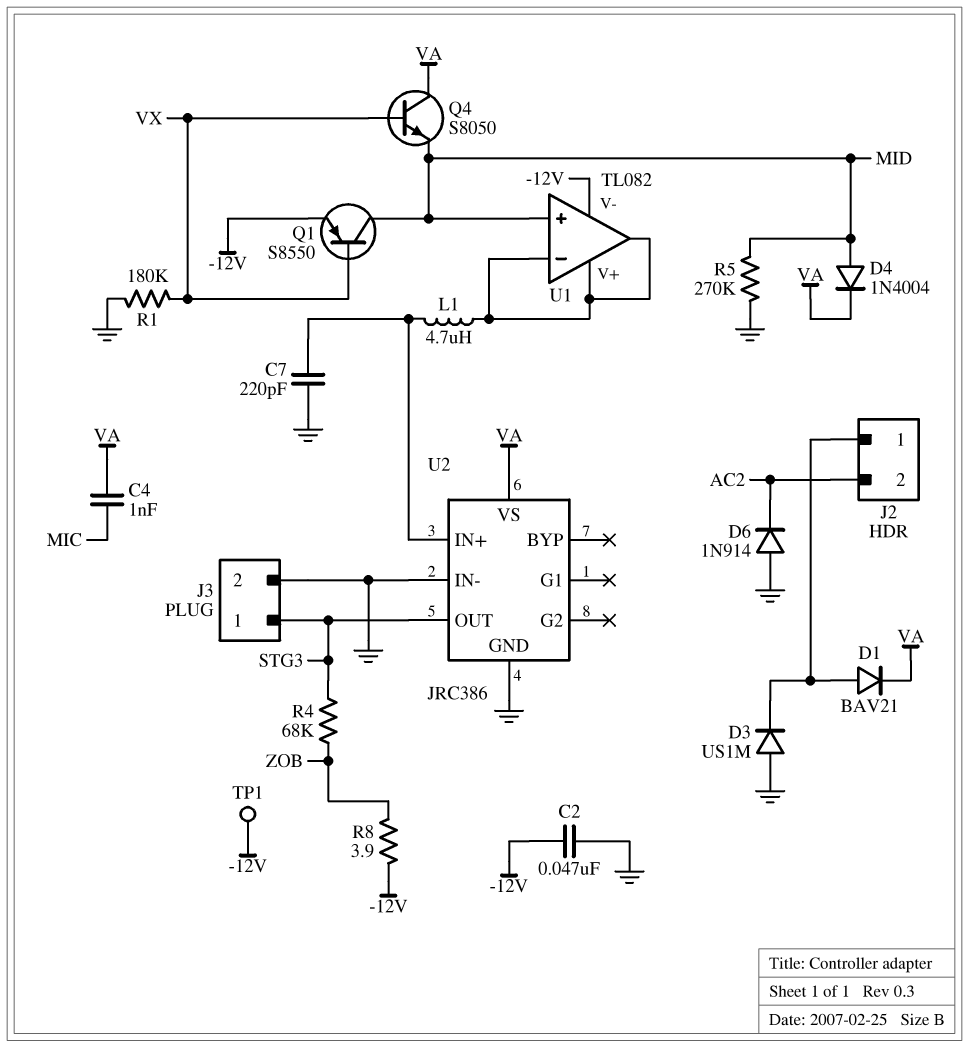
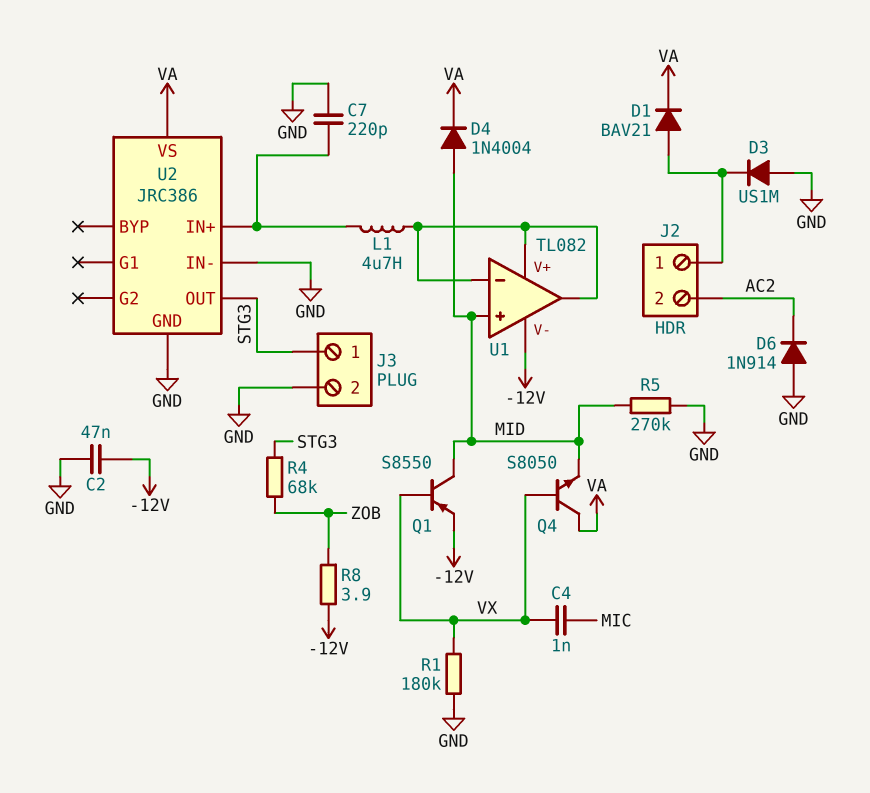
C4: 1nF (MIC, VA) -> 1nF (MIC, VX)
TP1: test point (-12V) -> none

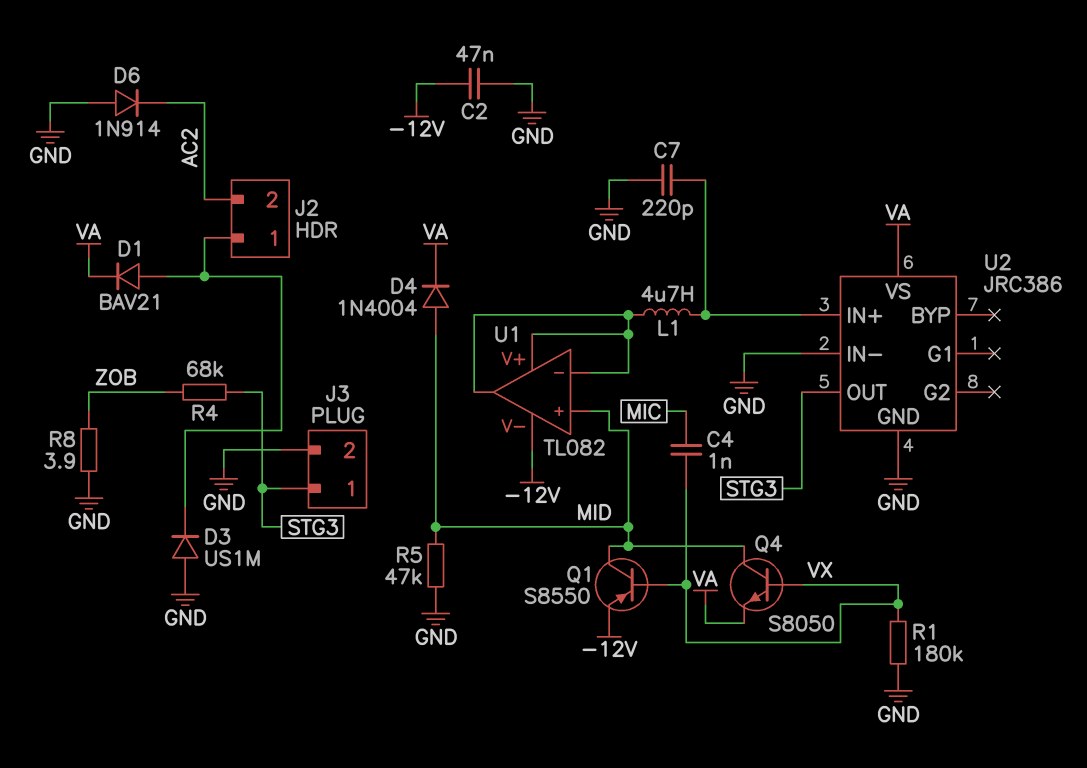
Q4: NPN S8050 (B VX, C VA, E MID) -> NPN S8050 (B VX, C MID, E VA)
R5: 270k (GND, MID) -> 47k (GND, MID)
R8: 3.9 (-12V, ZOB) -> 3.9 (GND, ZOB)

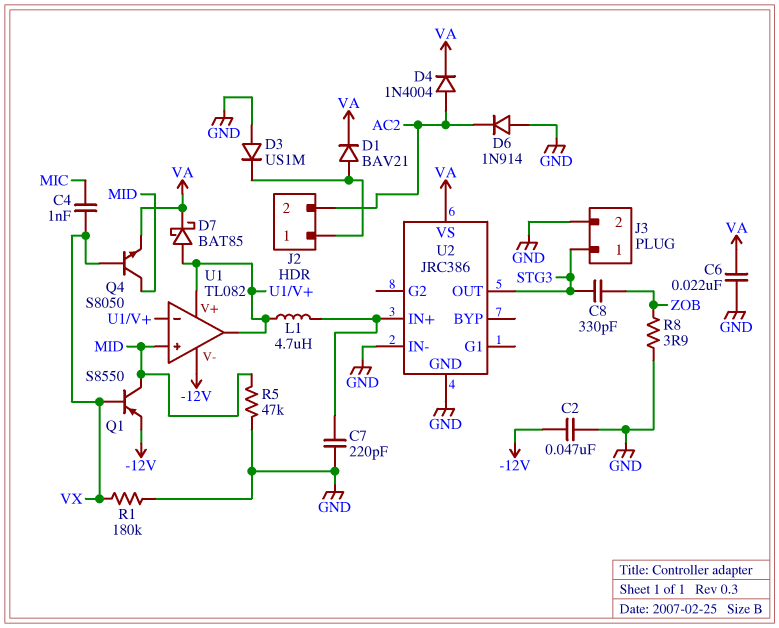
C6: none -> 22nF (GND, VA)
C8: none -> 330pF (STG3, ZOB)
D4: diode 1N4004 (A MID, K VA) -> diode 1N4004 (A AC2, K VA)
D7: none -> schottky BAT85 (A U1/V+, K VA)
R4: 68k (STG3, ZOB) -> none

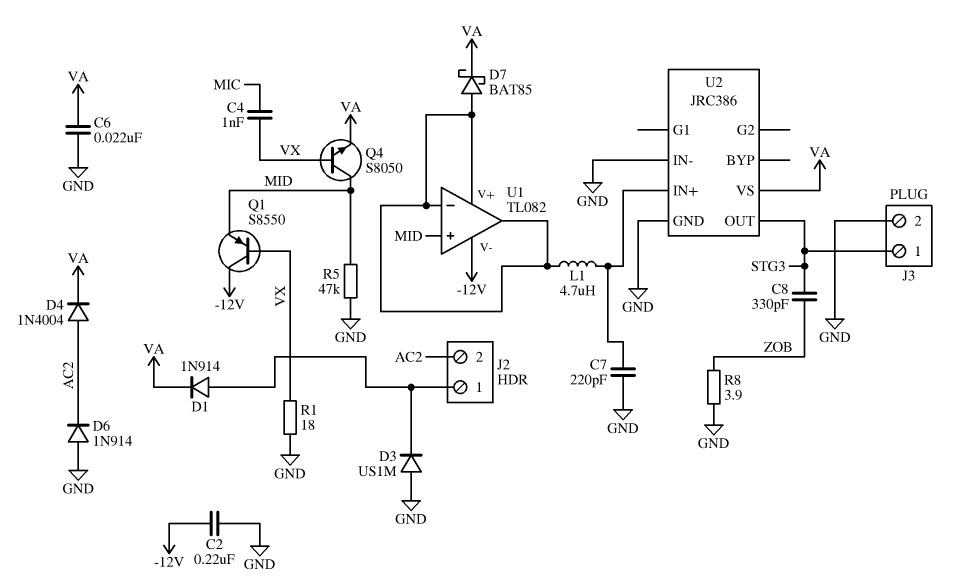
C2: 47nF (-12V, GND) -> 220nF (-12V, GND)
D1: diode BAV21 (A J2/1, K VA) -> diode 1N914 (A J2/1, K VA)
Q1: PNP S8550 (B VX, C MID, E -12V) -> PNP S8550 (B VX, C -12V, E MID)
R1: 180k (GND, VX) -> 18 (GND, VX)

